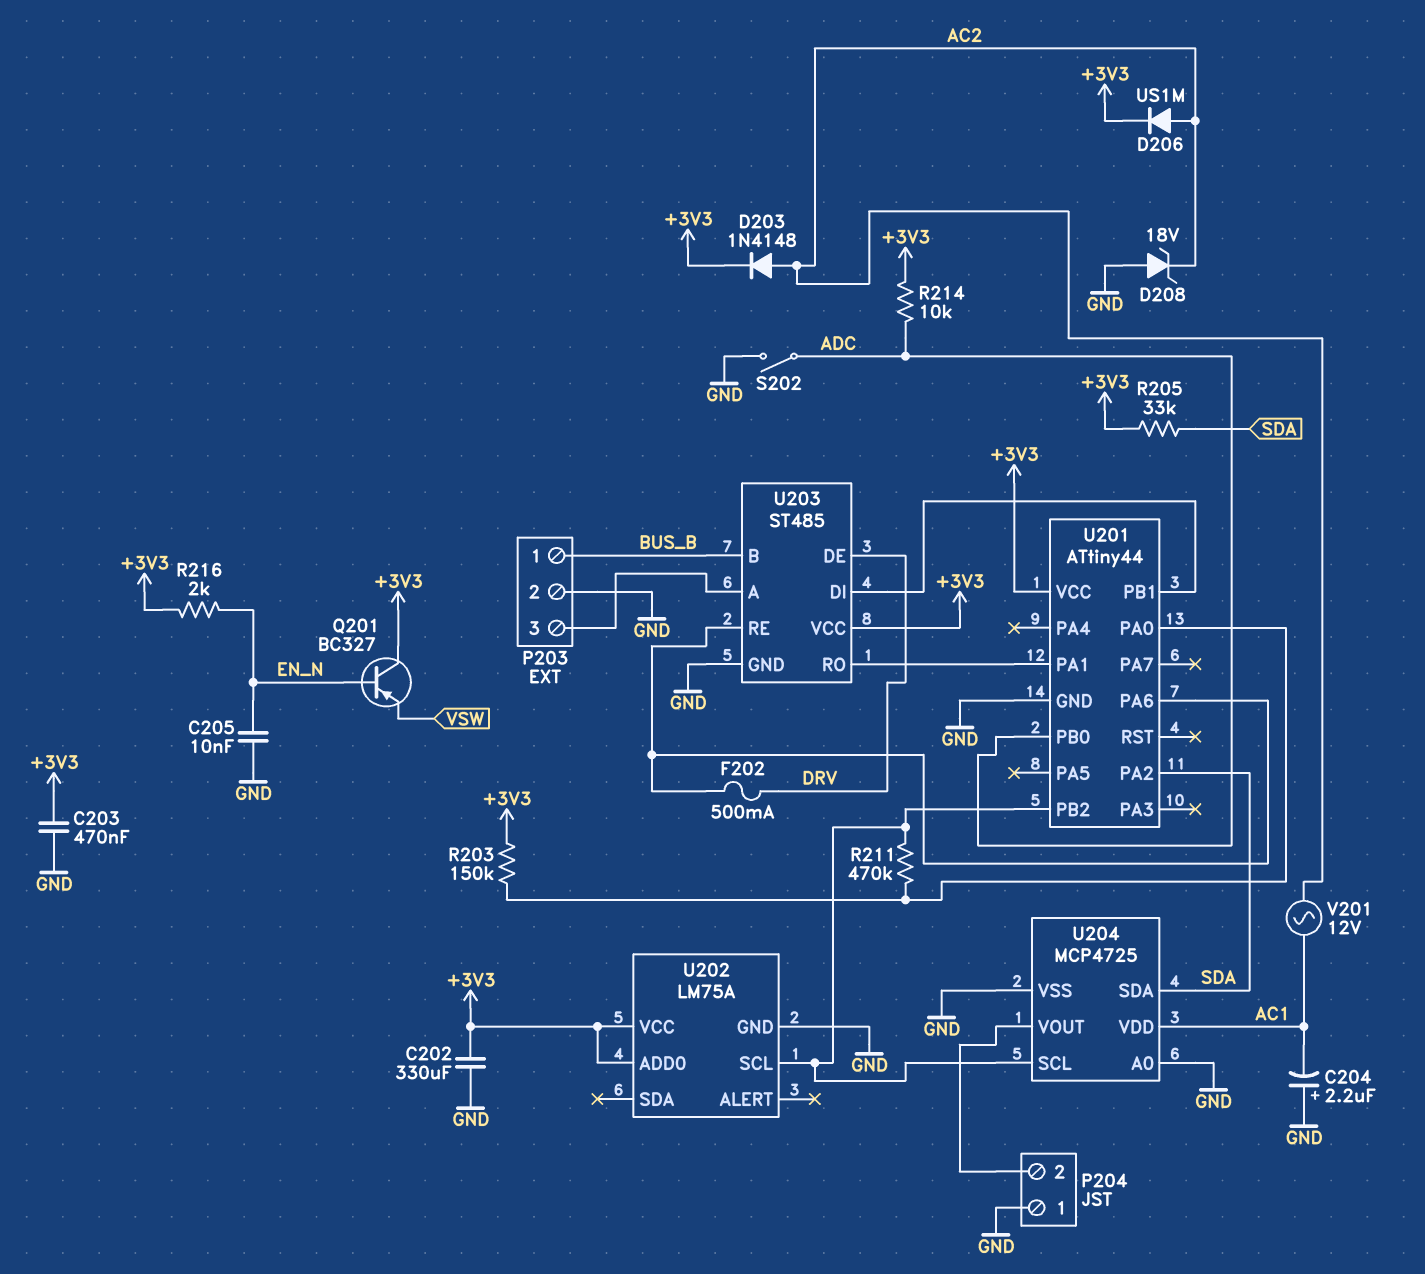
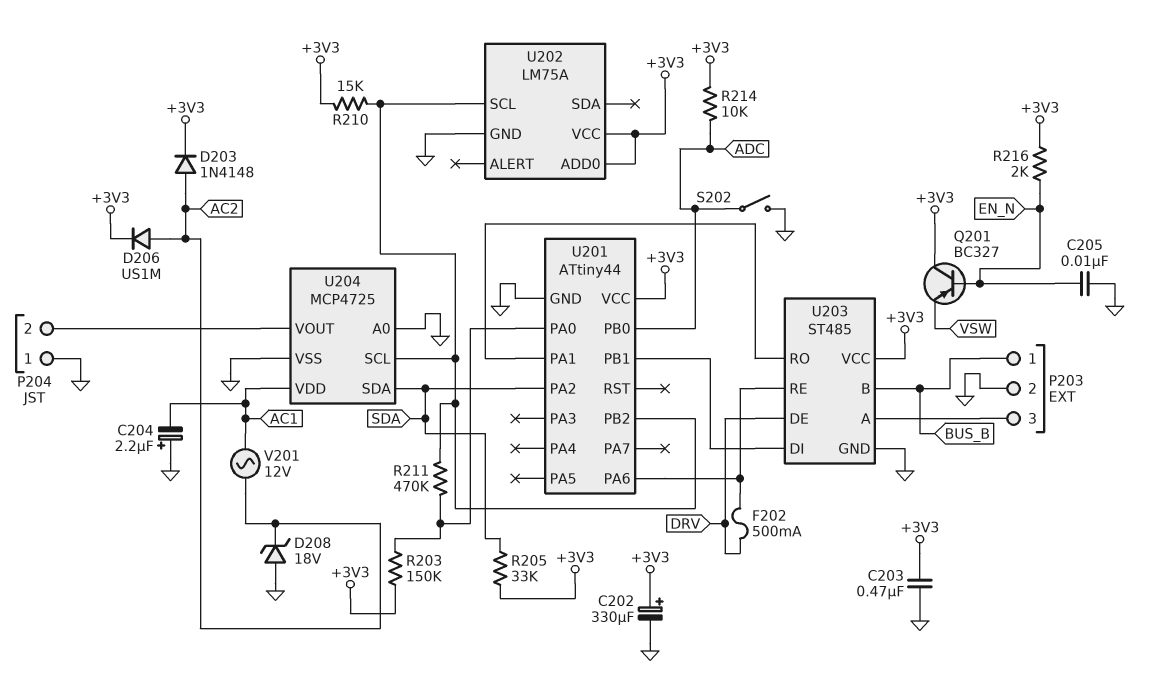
C202: 330uF (+3V3, GND) -> 330uF (plus +3V3, minus GND)
R210: none -> 15k (+3V3, U201/PB2)

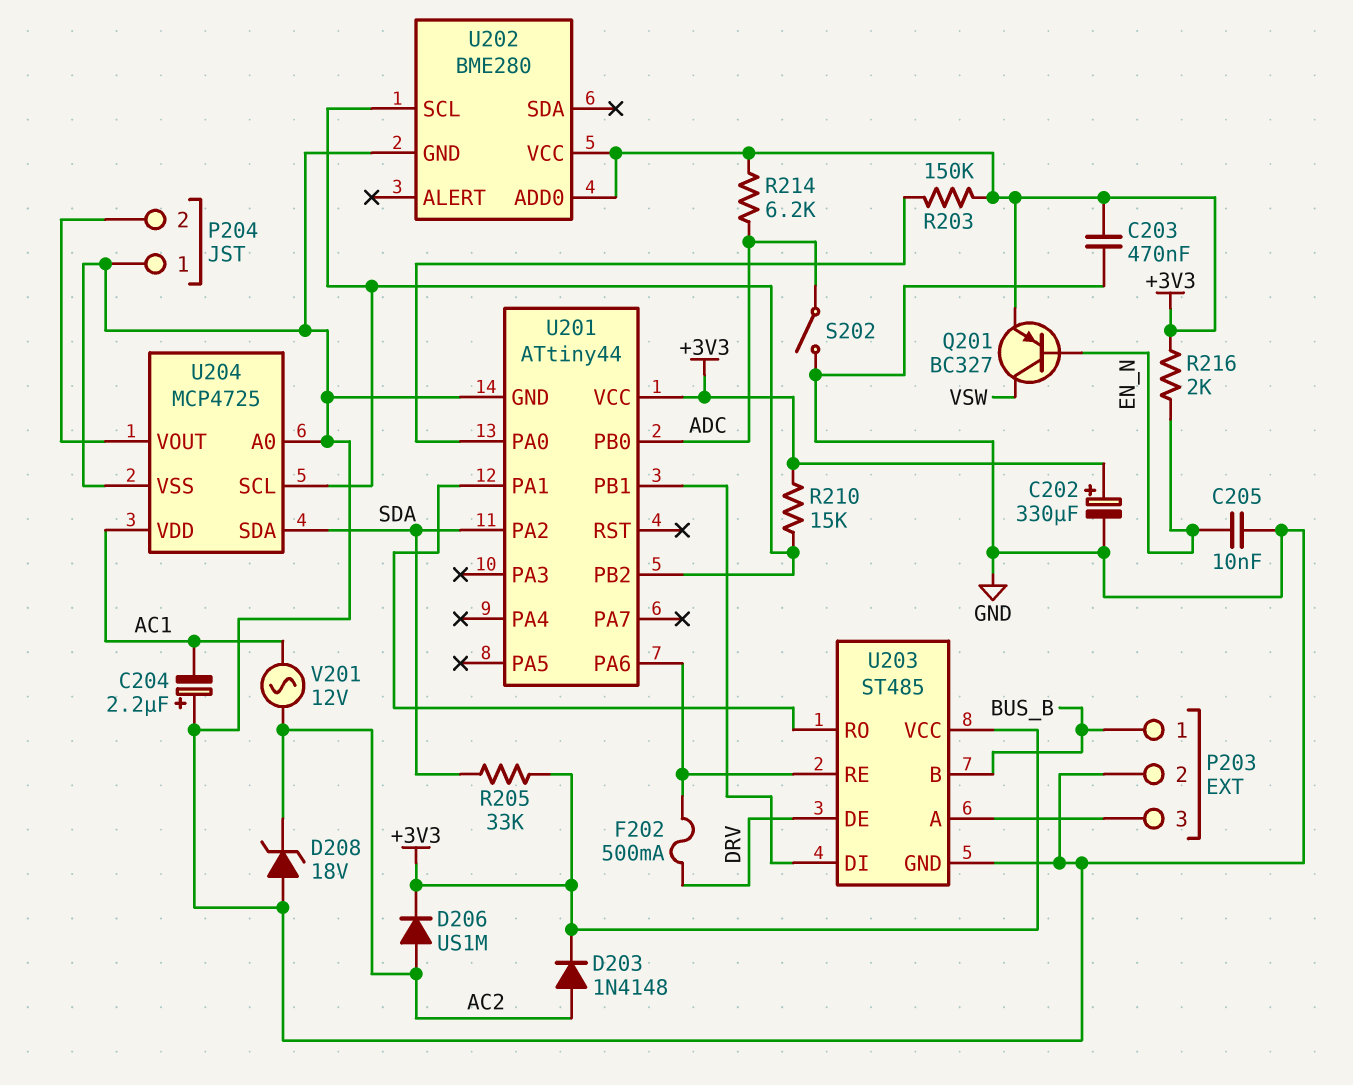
Q201: PNP BC327 (B EN_N, C +3V3, E VSW) -> PNP BC327 (B EN_N, C VSW, E +3V3)
R211: 470k (U201/PA0, U201/PB2) -> none
R214: 10k (+3V3, ADC) -> 6.2k (+3V3, ADC)
U202: LM75A -> BME280

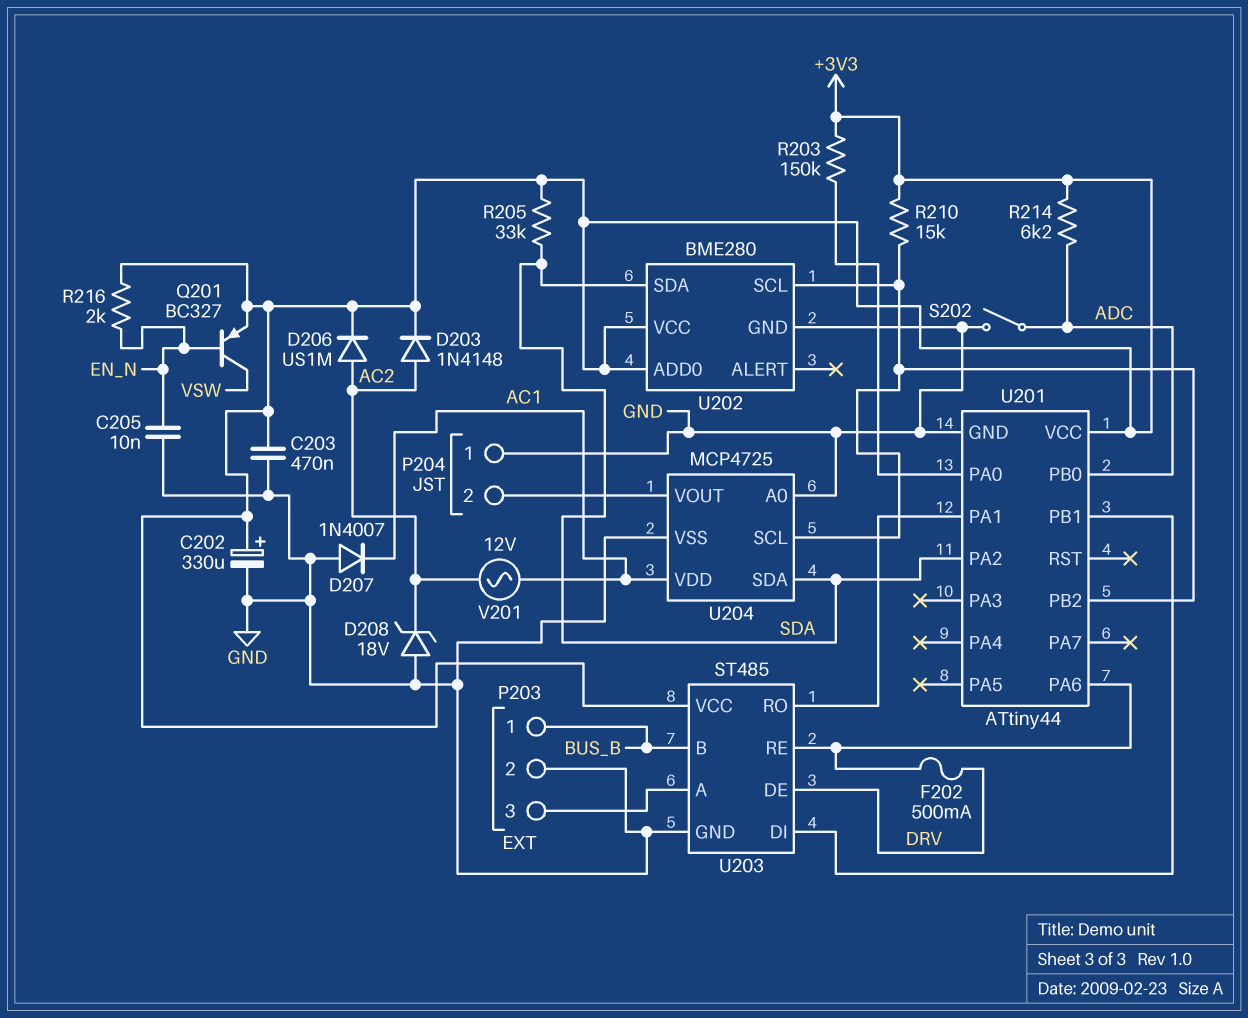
C204: 2.2uF (plus GND, minus AC1) -> none
D207: none -> diode 1N4007 (A GND, K AC1)
U202 pin SDA: none -> SDA

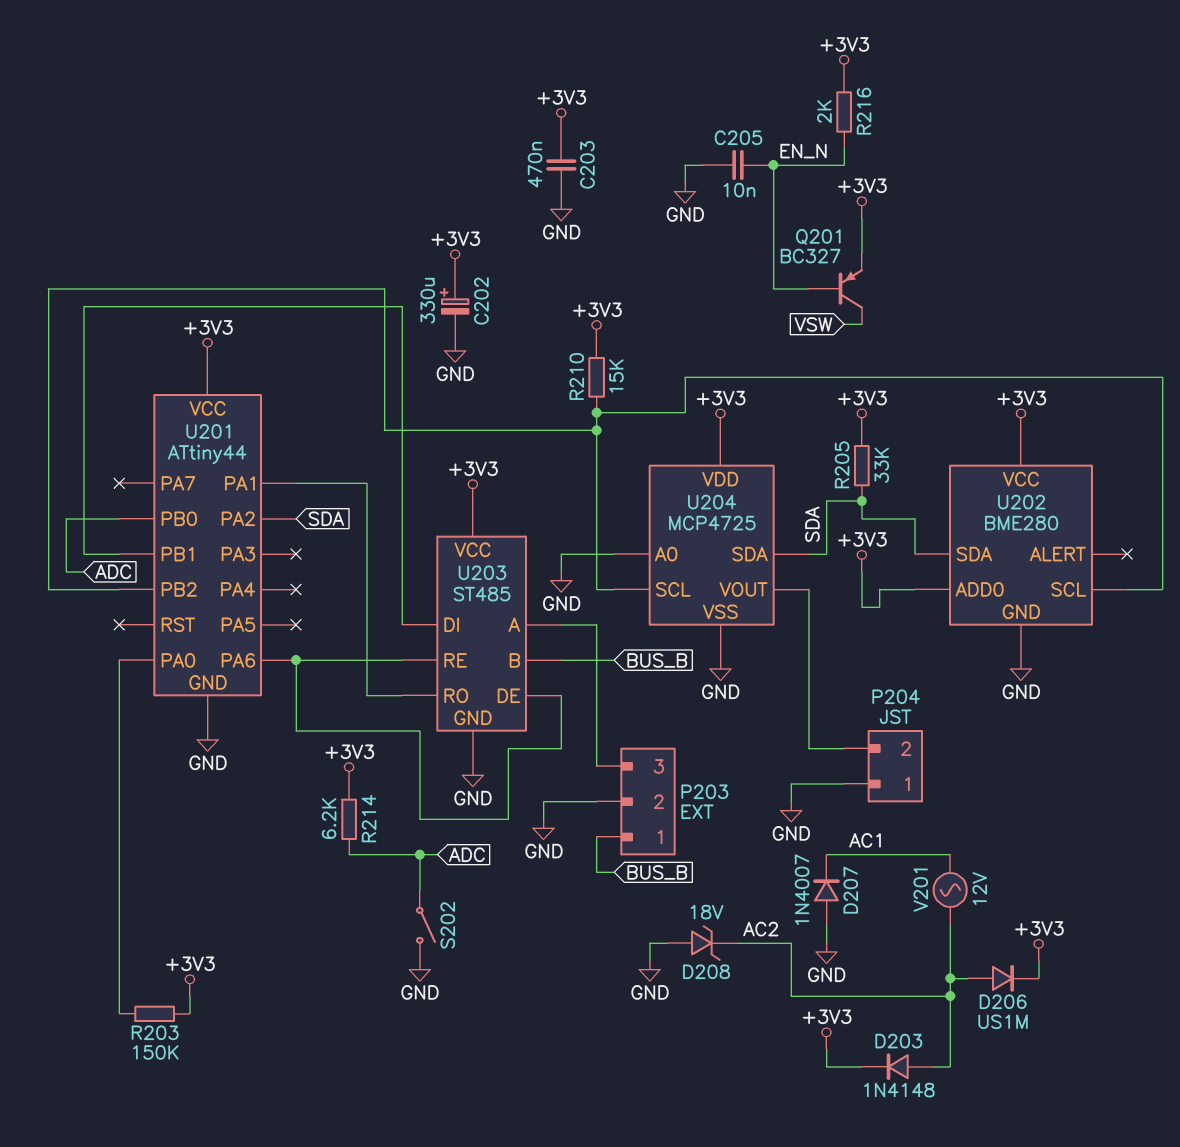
F202: 500mA (DRV, U201/PA6) -> none
U203 pin DE: DRV -> U201/PA6
U204 pin VDD: AC1 -> +3V3

